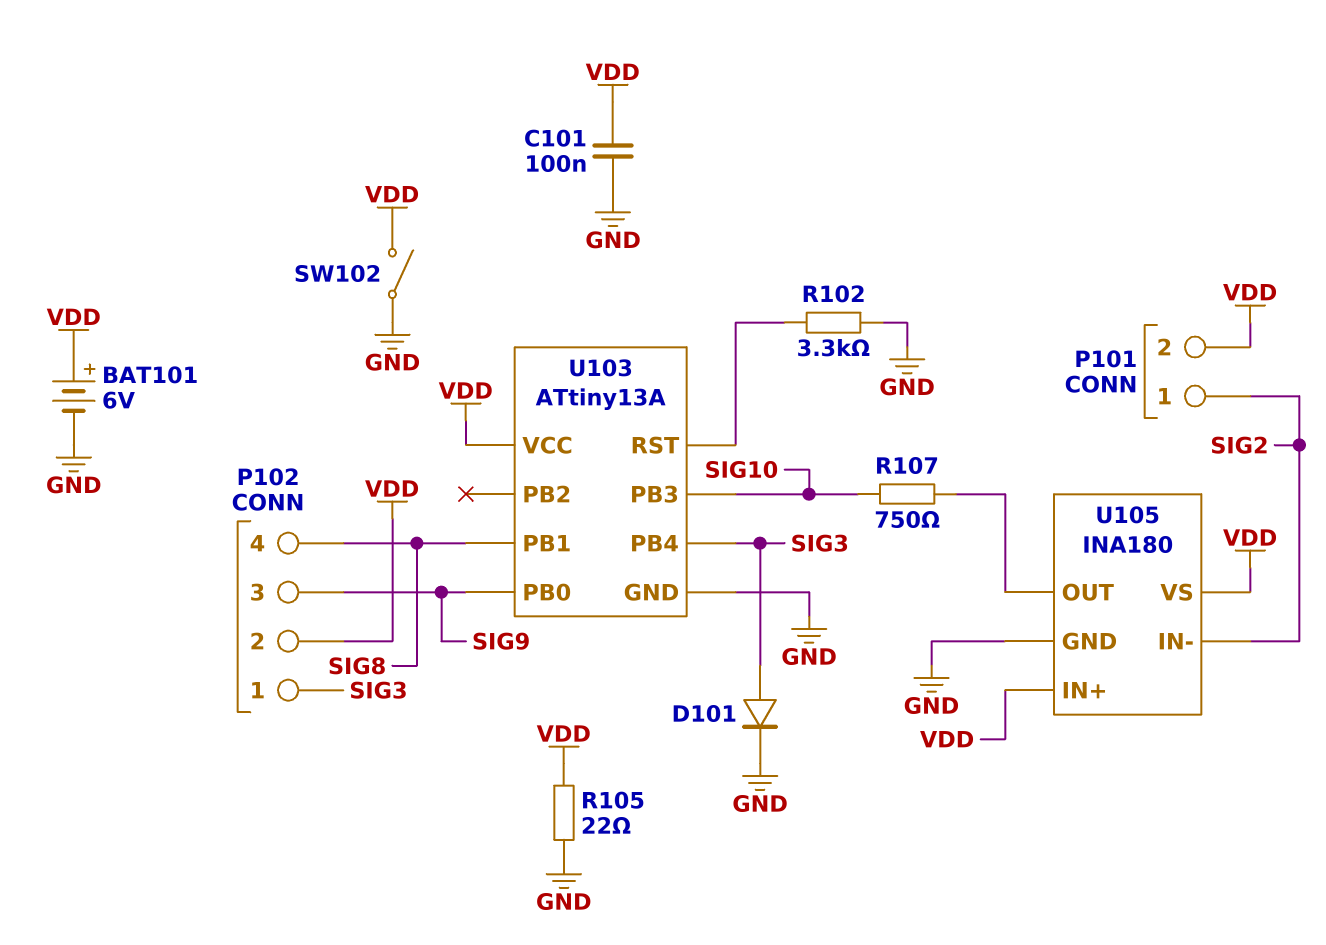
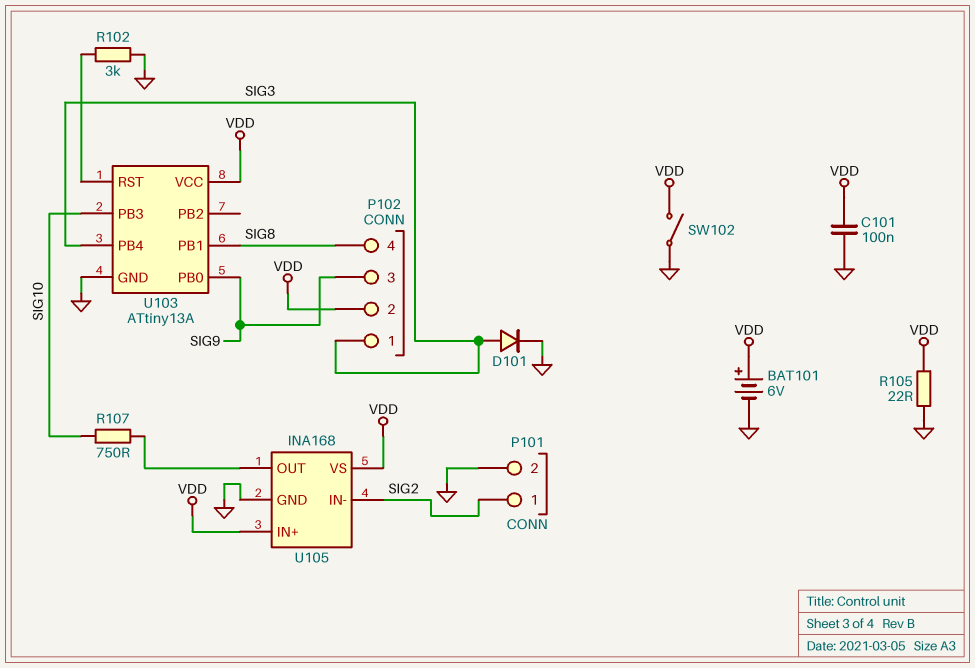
P101 pin 2: VDD -> GND
R102: 3.3k (GND, U103/RST) -> 3k (GND, U103/RST)
U105: INA180 -> INA168

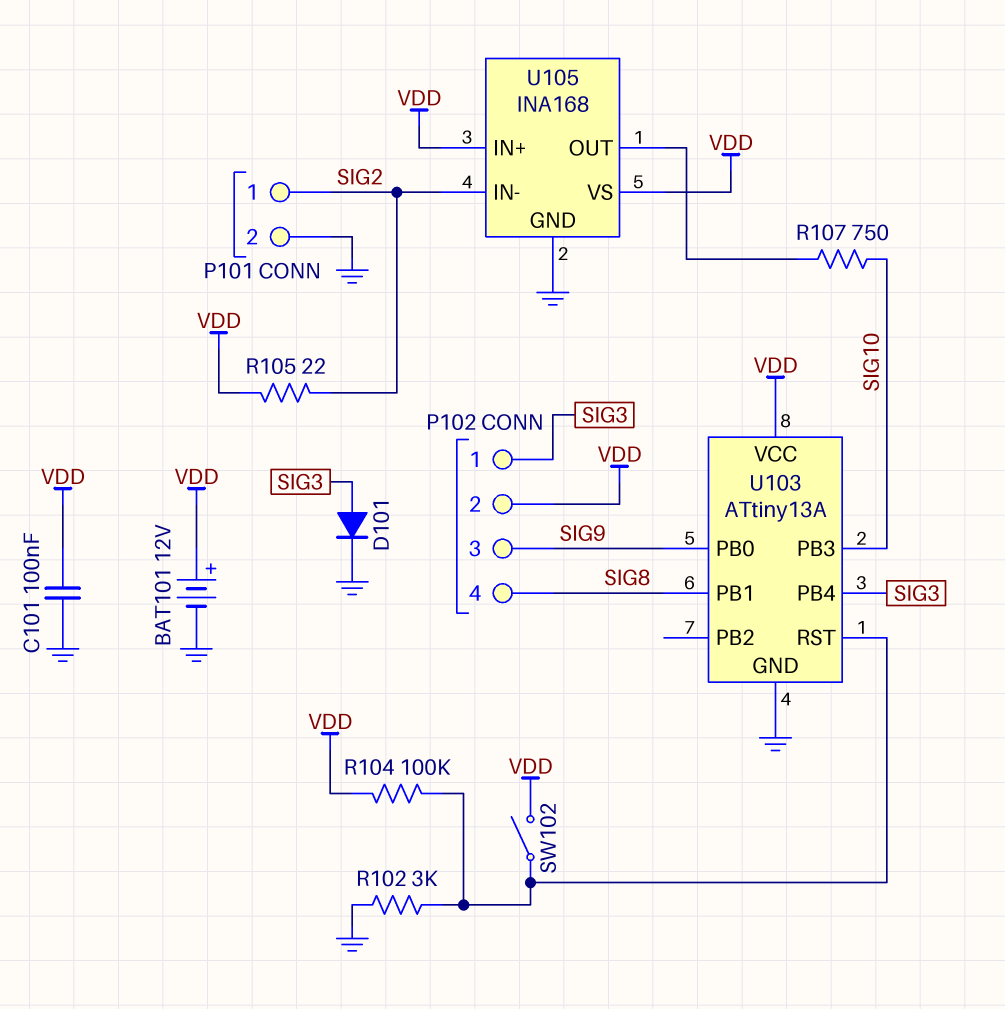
BAT101: 6V (plus VDD, minus GND) -> 12V (plus VDD, minus GND)
R104: none -> 100k (U103/RST, VDD)
R105: 22 (GND, VDD) -> 22 (SIG2, VDD)
SW102: switch (GND, VDD) -> switch (U103/RST, VDD)

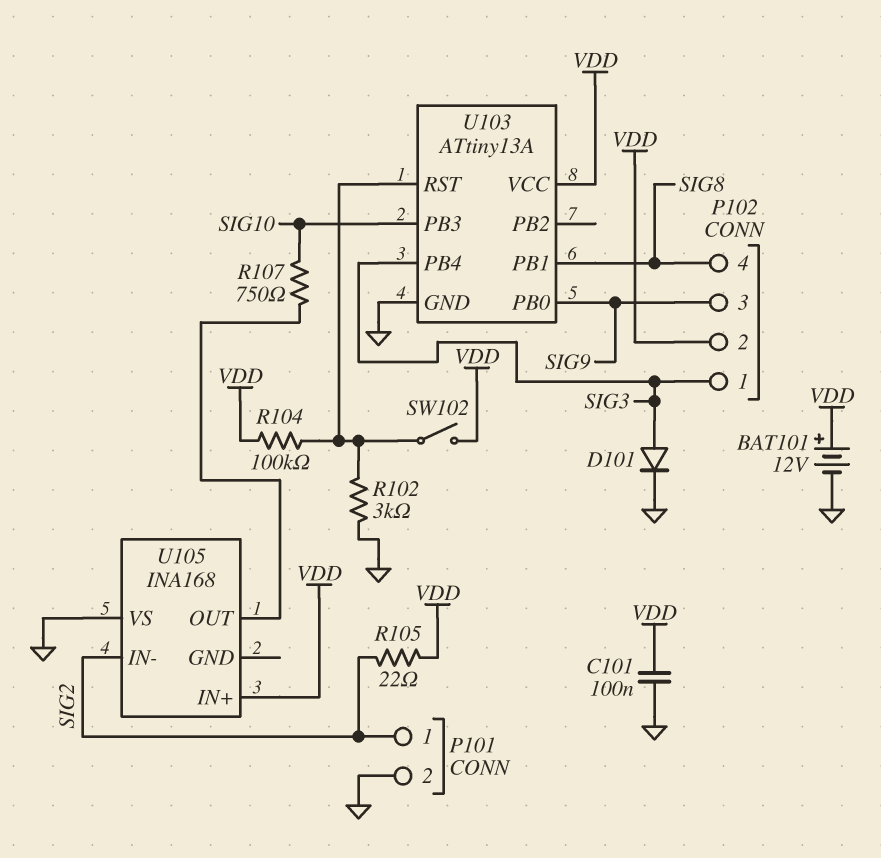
U105 pin GND: GND -> none
U105 pin VS: VDD -> GND

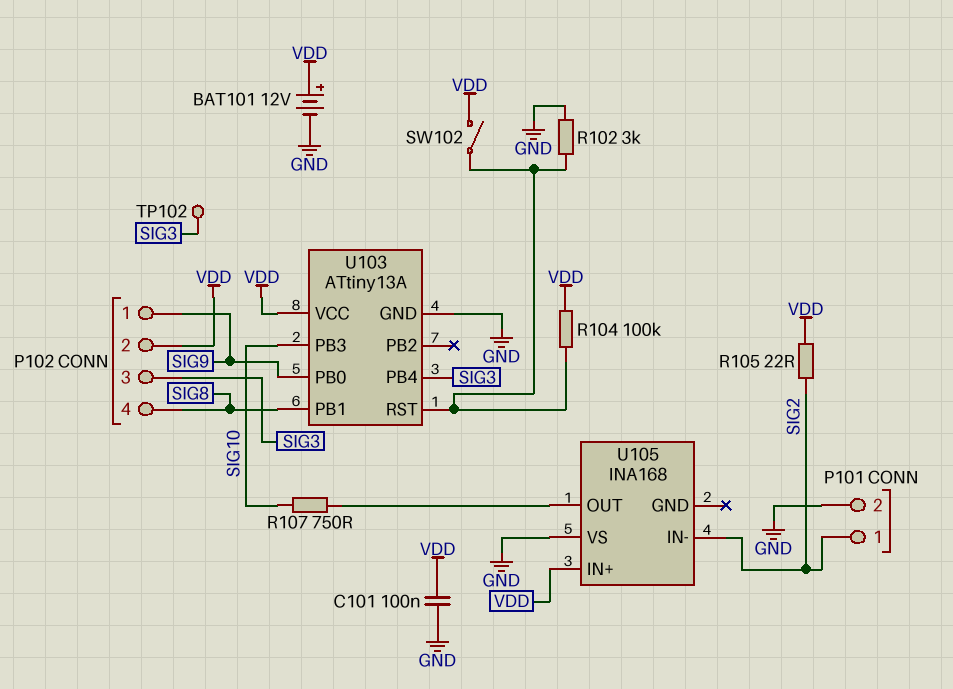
D101: diode (A SIG3, K GND) -> none
P102 pin 1: SIG3 -> SIG9
P102 pin 3: SIG9 -> SIG3
TP102: none -> test point (SIG3)

